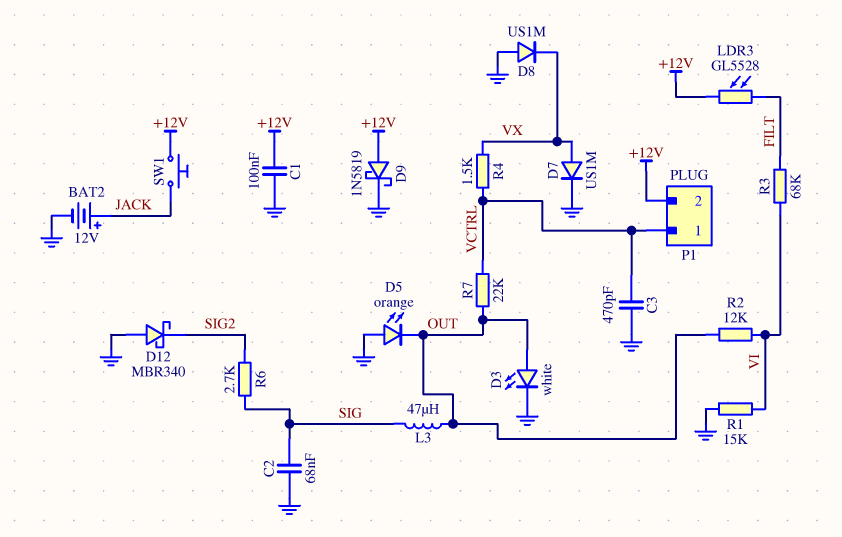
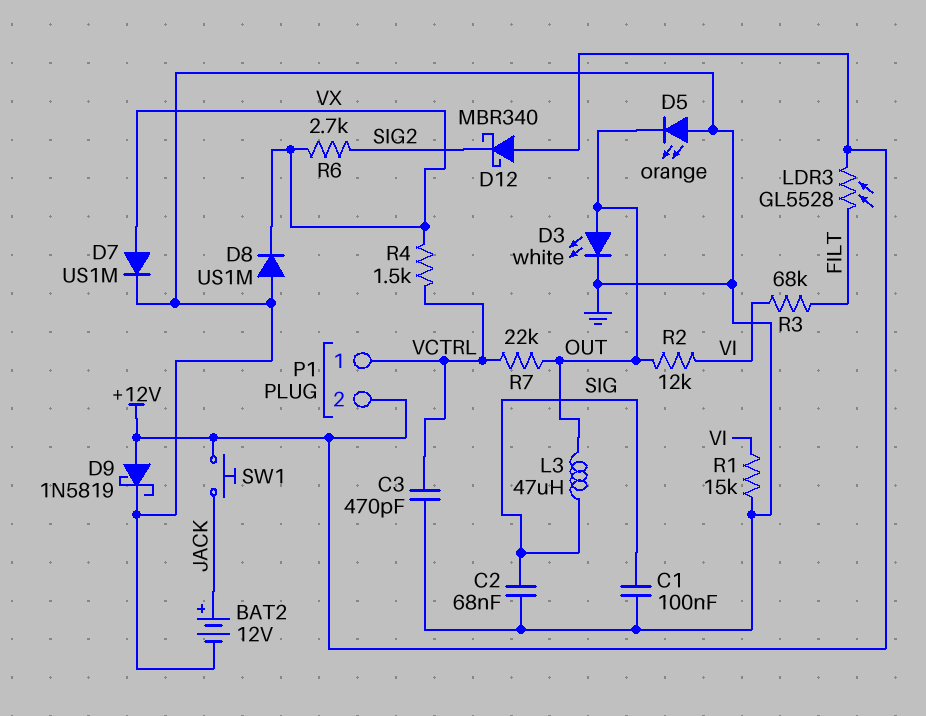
C1: 100nF (+12V, GND) -> 100nF (GND, SIG)
D12: schottky MBR340 (A GND, K SIG2) -> schottky MBR340 (A +12V, K SIG2)
R6: 2.7k (SIG, SIG2) -> 2.7k (SIG2, VX)

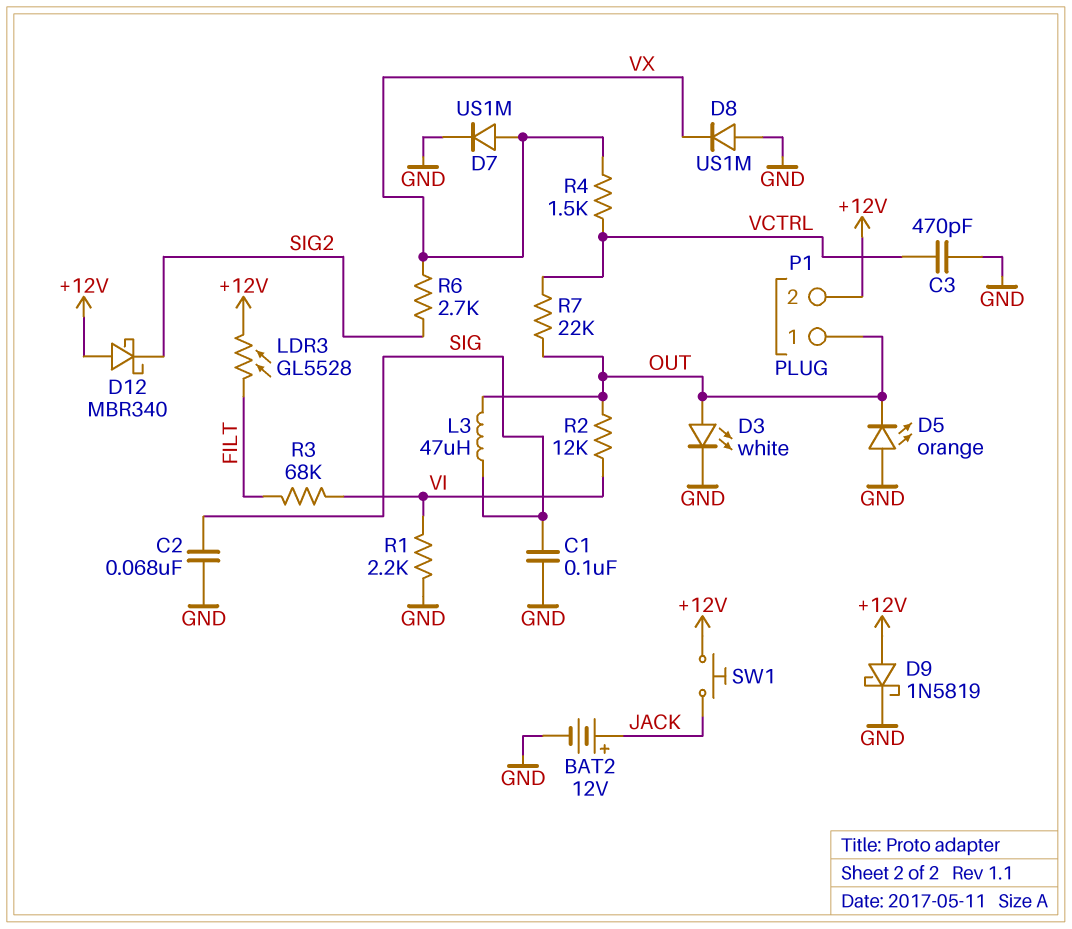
P1 pin 1: VCTRL -> OUT
R1: 15k (GND, VI) -> 2.2k (GND, VI)

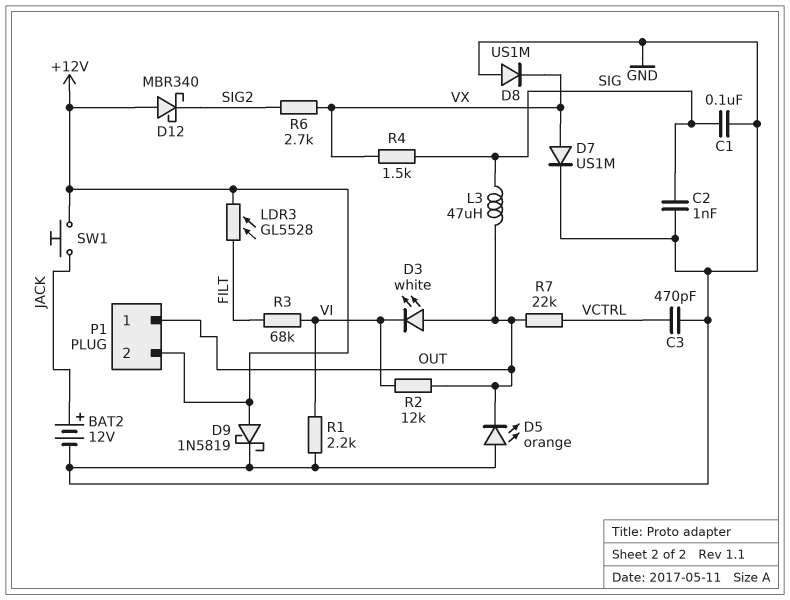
C2: 68nF (GND, SIG) -> 1nF (GND, SIG)
D3: LED white (A OUT, K GND) -> LED white (A OUT, K VI)
R4: 1.5k (VCTRL, VX) -> 1.5k (SIG, VX)

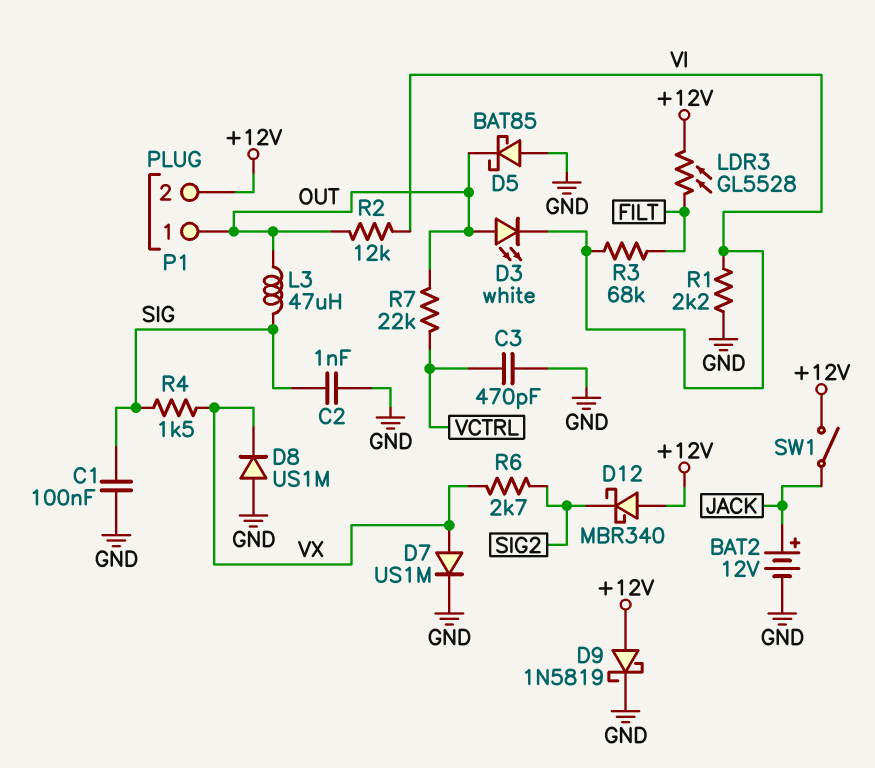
D5: LED orange (A GND, K OUT) -> schottky BAT85 (A GND, K OUT)
SW1: button (+12V, JACK) -> switch (+12V, JACK)

